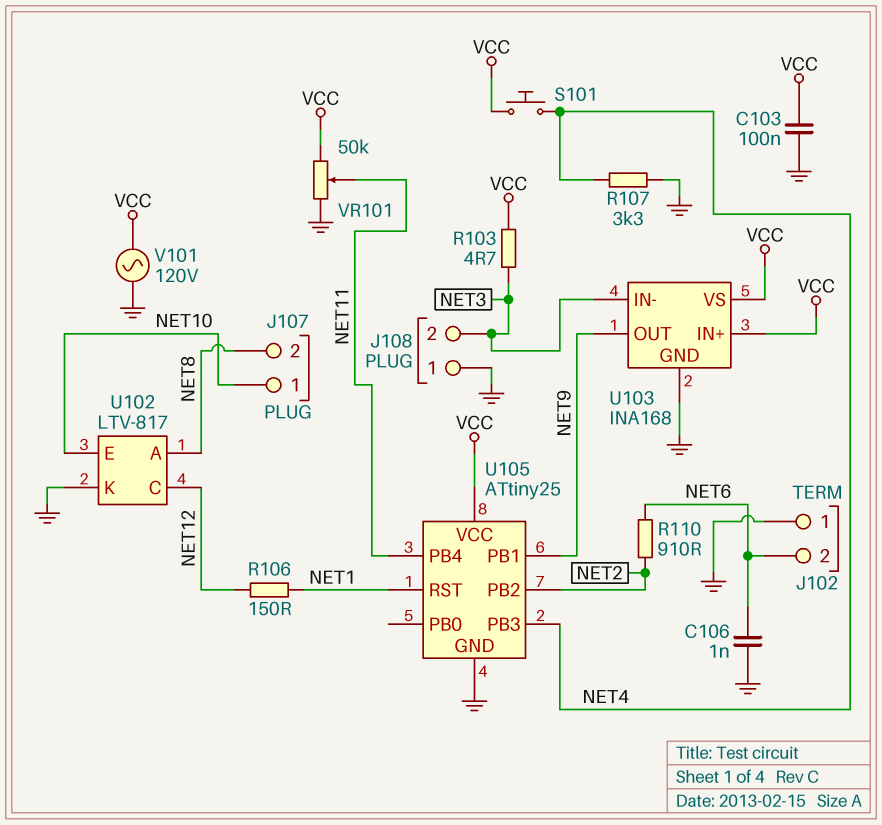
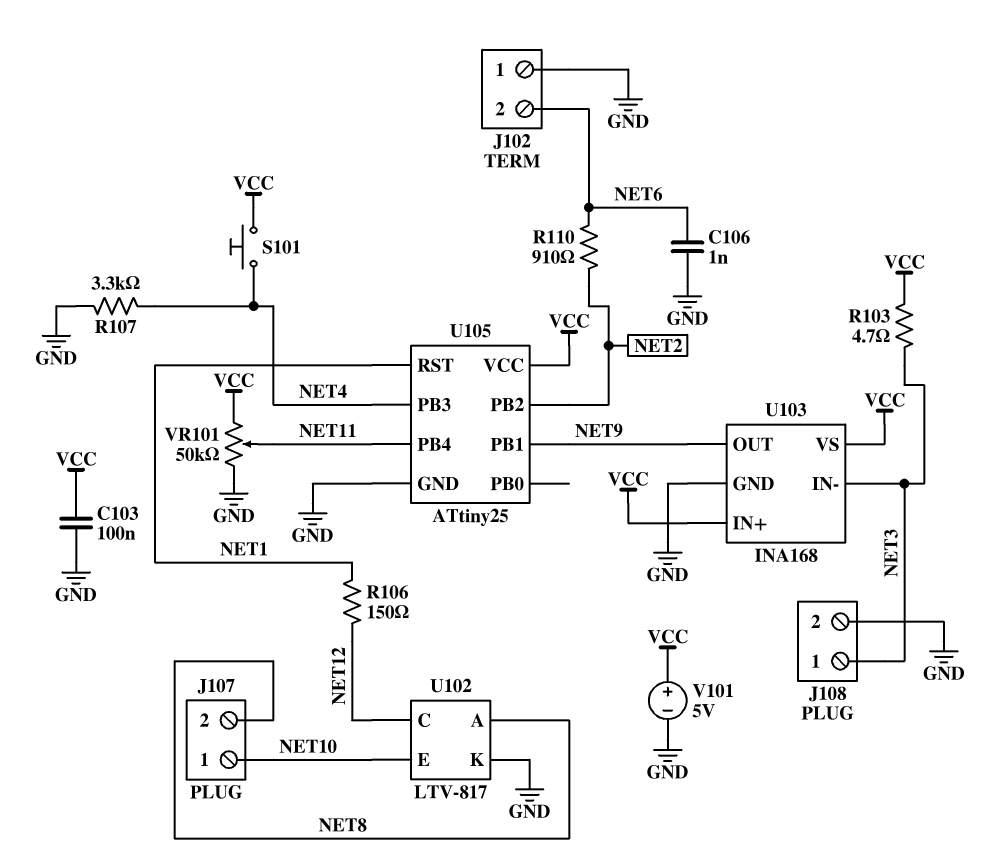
J108 pin 1: GND -> NET3
J108 pin 2: NET3 -> GND
V101: AC 120V (GND, VCC) -> 5V (plus VCC, minus GND)

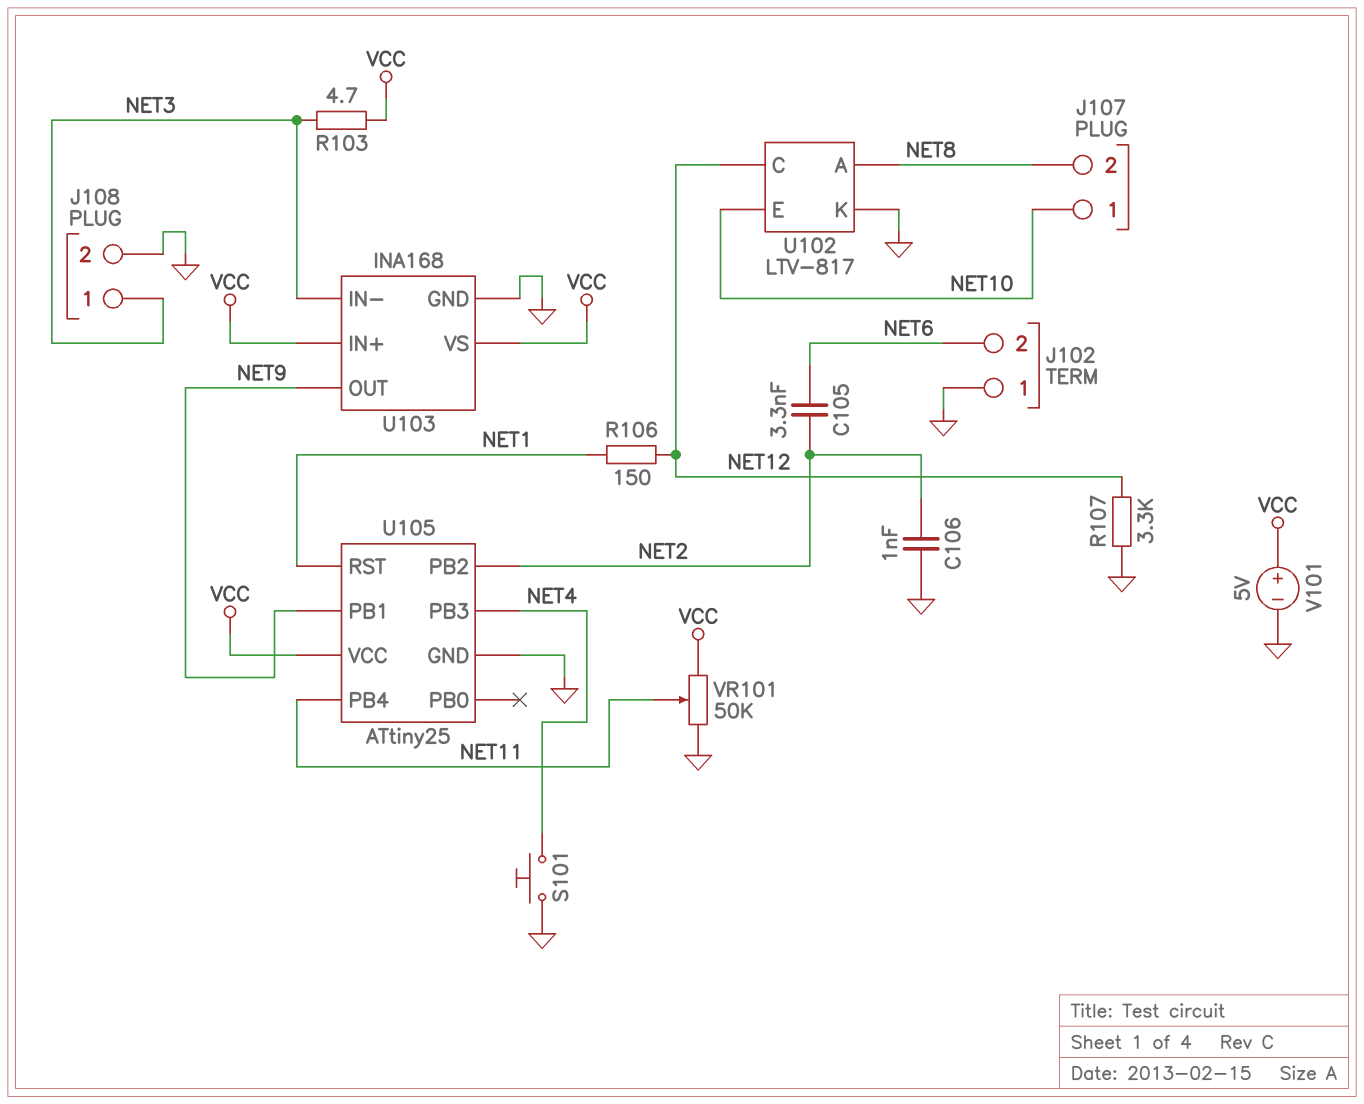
C103: 100nF (GND, VCC) -> none
C105: none -> 3.3nF (NET2, NET6)
C106: 1nF (GND, NET6) -> 1nF (GND, NET2)
R107: 3.3k (GND, NET4) -> 3.3k (GND, NET12)
R110: 910 (NET2, NET6) -> none
S101: button (NET4, VCC) -> button (GND, NET4)

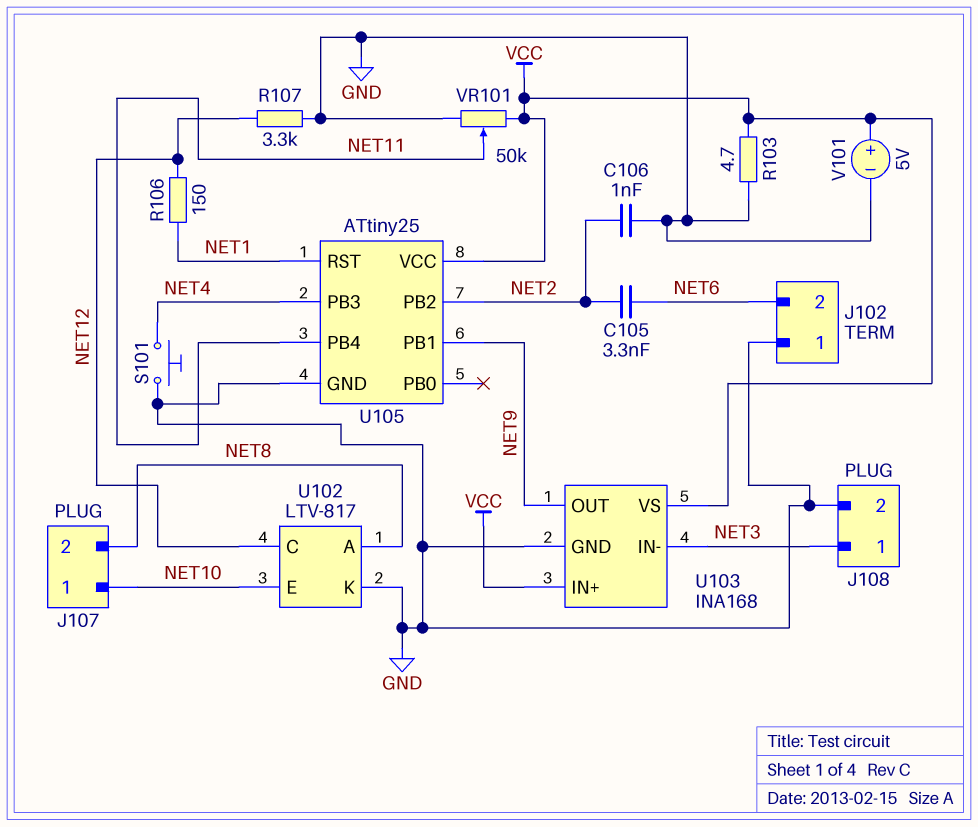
R103: 4.7 (NET3, VCC) -> 4.7 (GND, VCC)

